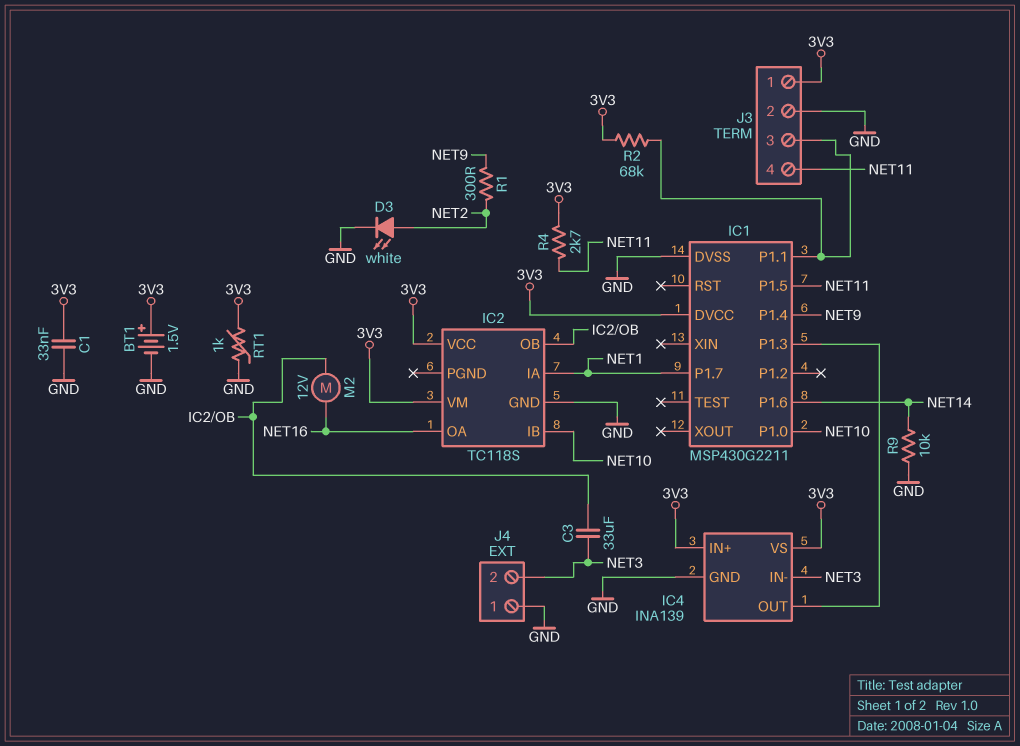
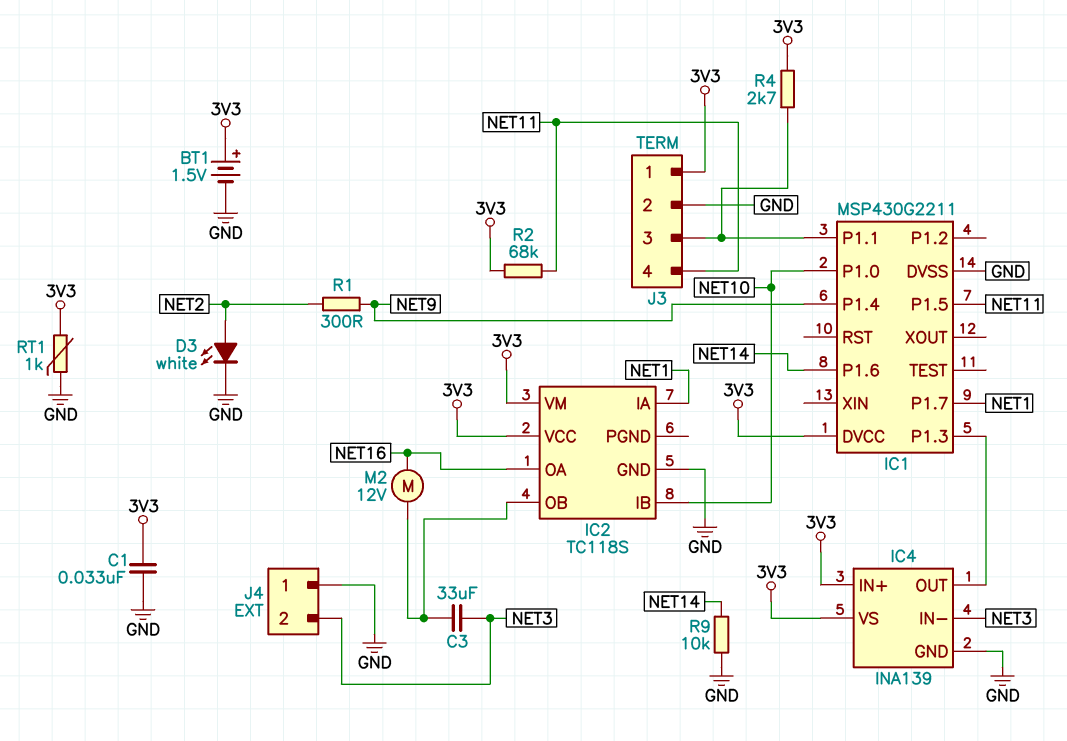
R2: 68k (3V3, IC1/P1.1) -> 68k (3V3, NET11)
R4: 2.7k (3V3, NET11) -> 2.7k (3V3, IC1/P1.1)

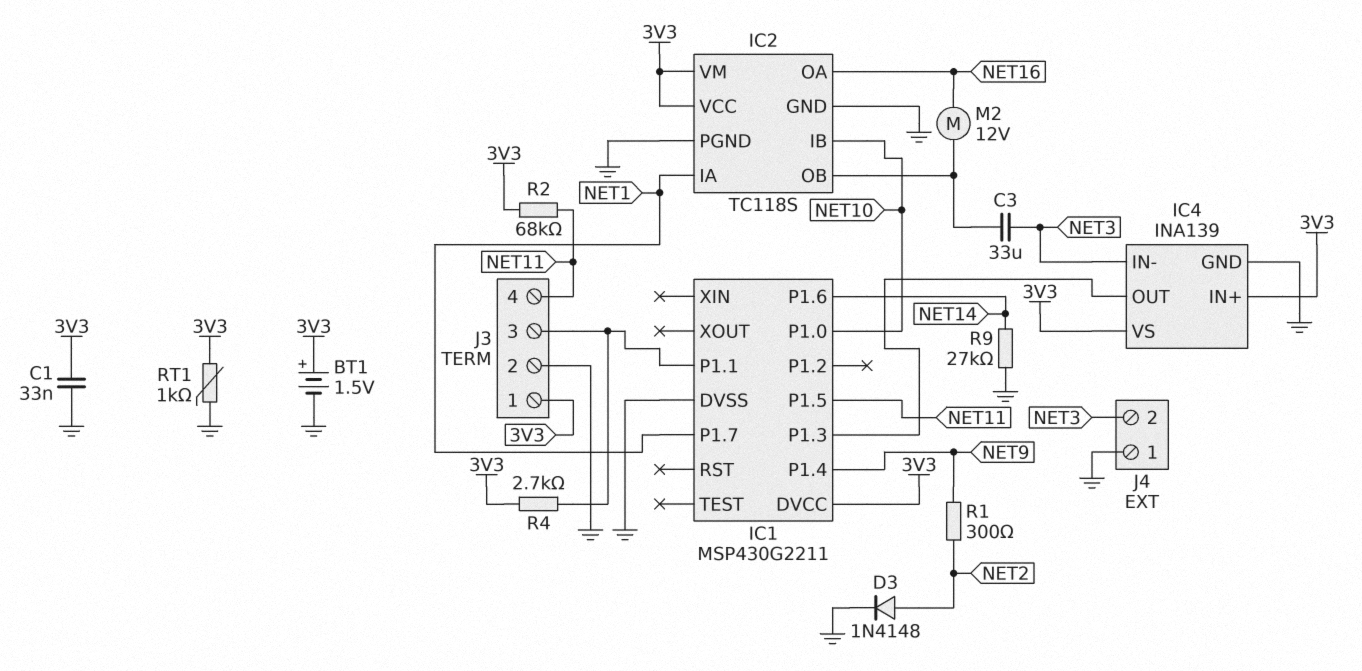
D3: LED white (A NET2, K GND) -> diode 1N4148 (A NET2, K GND)
IC2 pin PGND: none -> GND
R9: 10k (GND, NET14) -> 27k (GND, NET14)

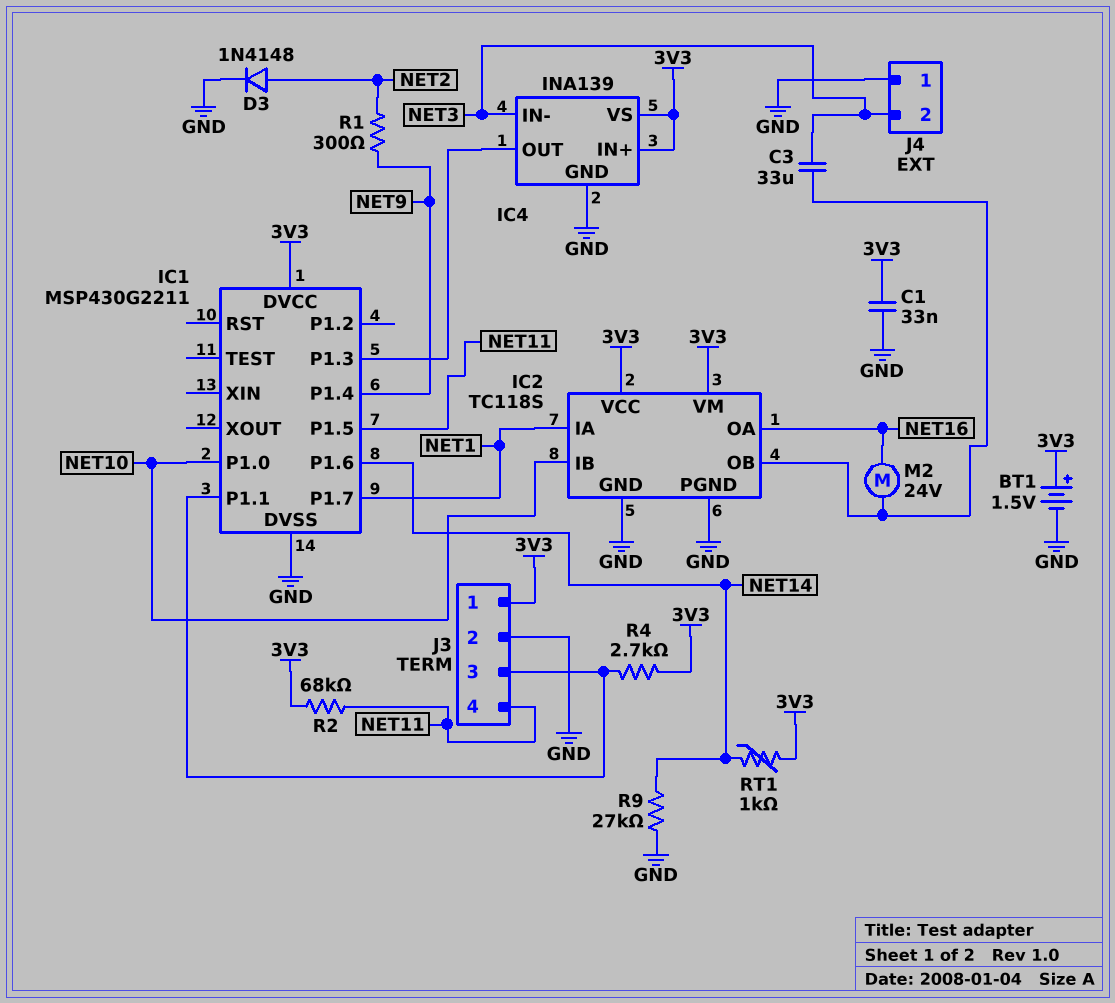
M2: motor 12V (IC2/OB, NET16) -> motor 24V (IC2/OB, NET16)
RT1: 1k (3V3, GND) -> 1k (3V3, NET14)

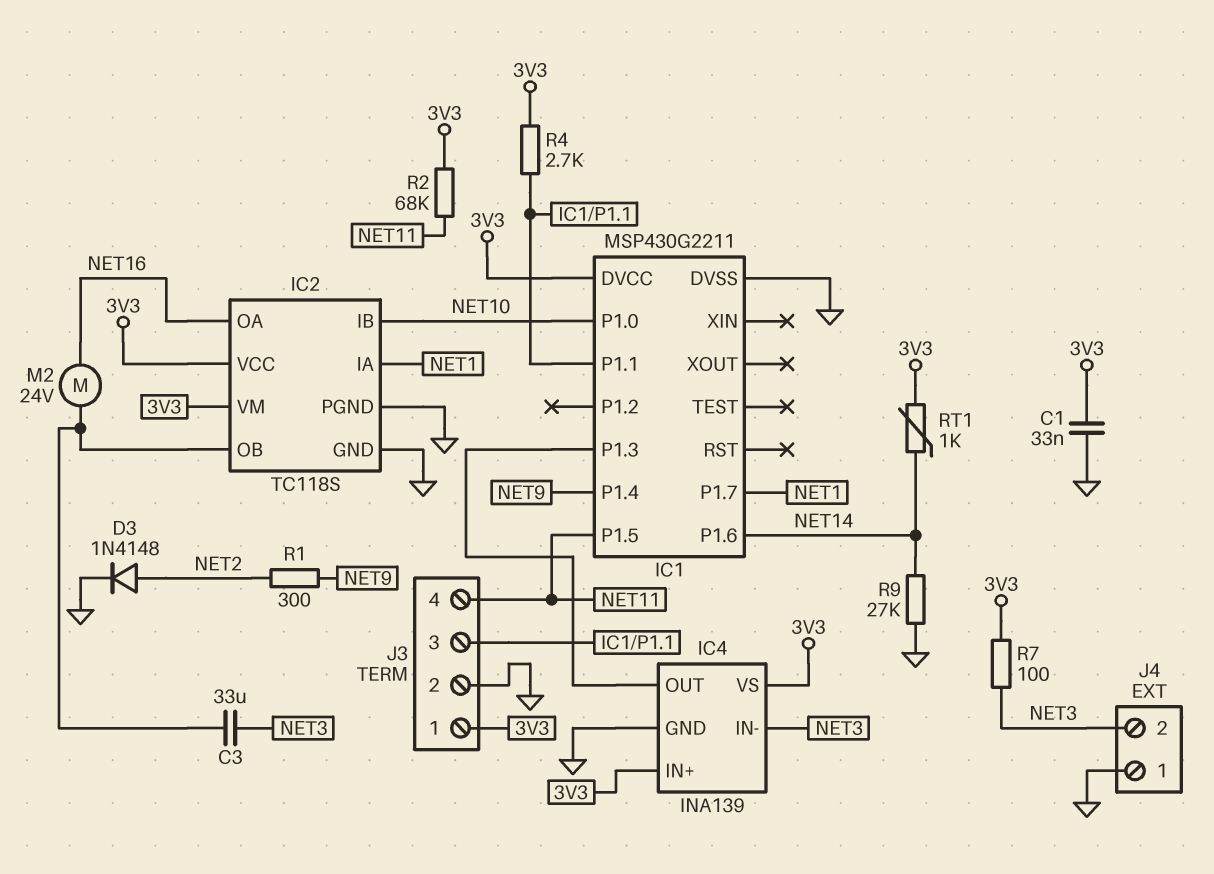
BT1: 1.5V (plus 3V3, minus GND) -> none
R7: none -> 100 (3V3, NET3)

